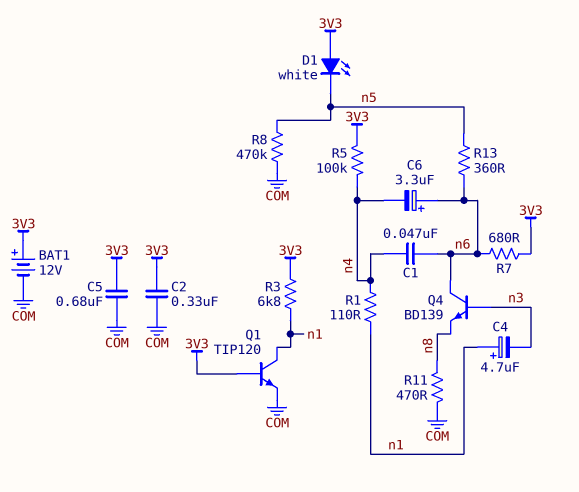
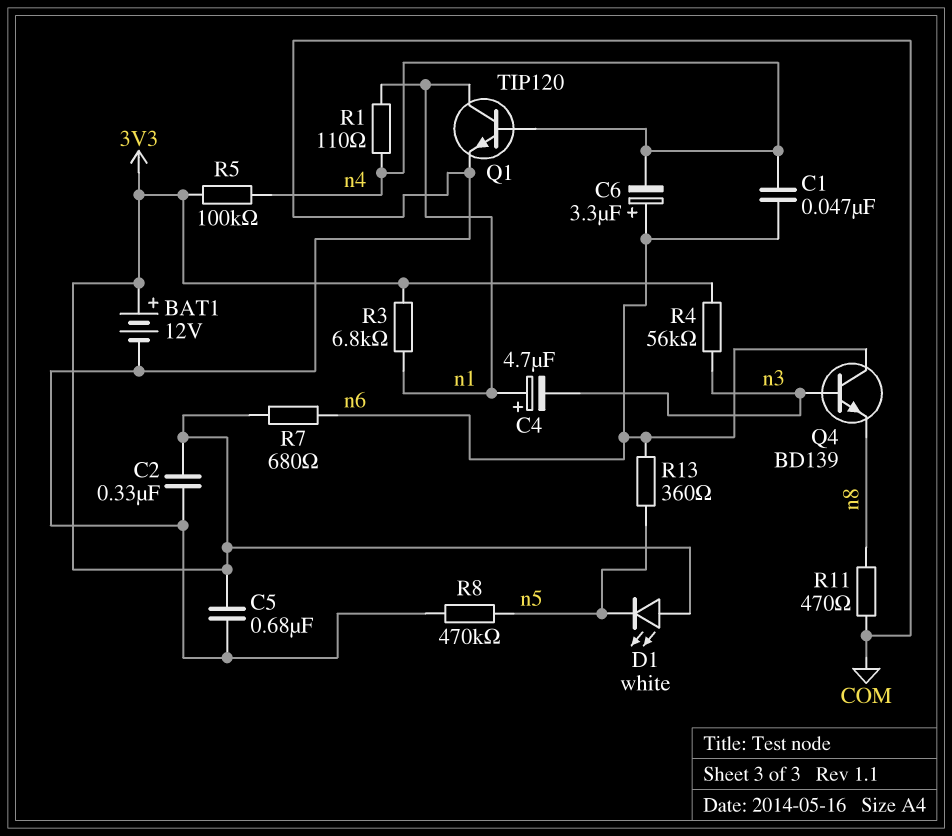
Q1: NPN TIP120 (B 3V3, C n1, E COM) -> NPN TIP120 (B n4, C n1, E COM)
R4: none -> 56k (3V3, n3)

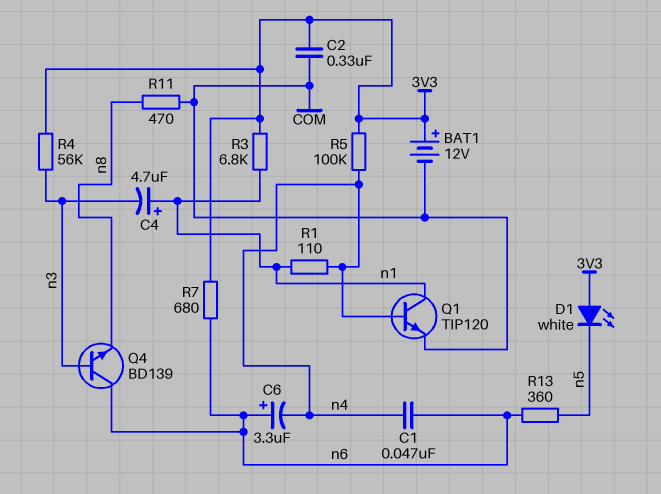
C5: 680nF (3V3, COM) -> none
R8: 470k (COM, n5) -> none

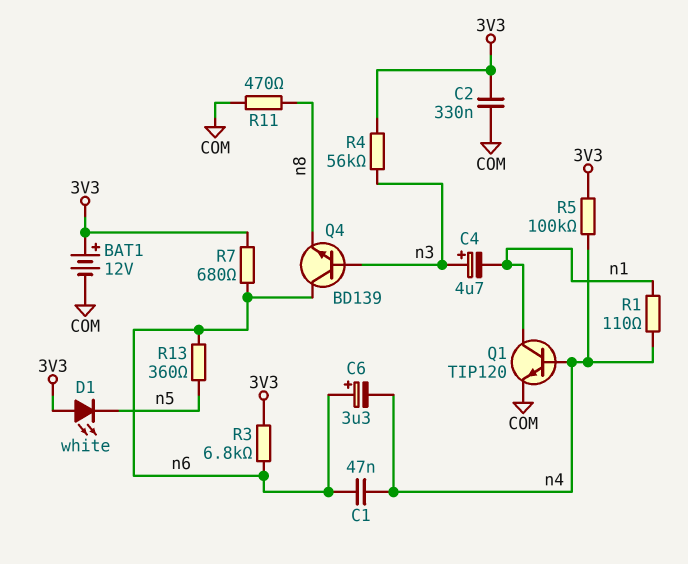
C4: 4.7uF (plus n1, minus n3) -> 4.7uF (plus n3, minus n1)
R3: 6.8k (3V3, n1) -> 6.8k (3V3, n6)

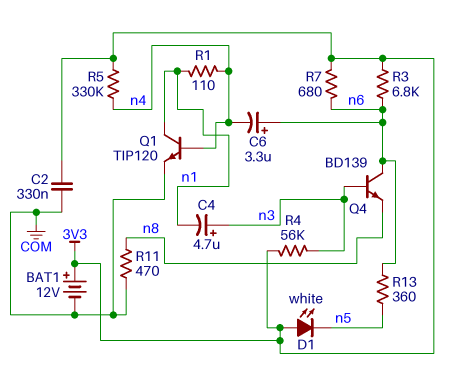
C1: 47nF (n4, n6) -> none
R5: 100k (3V3, n4) -> 330k (3V3, n4)

